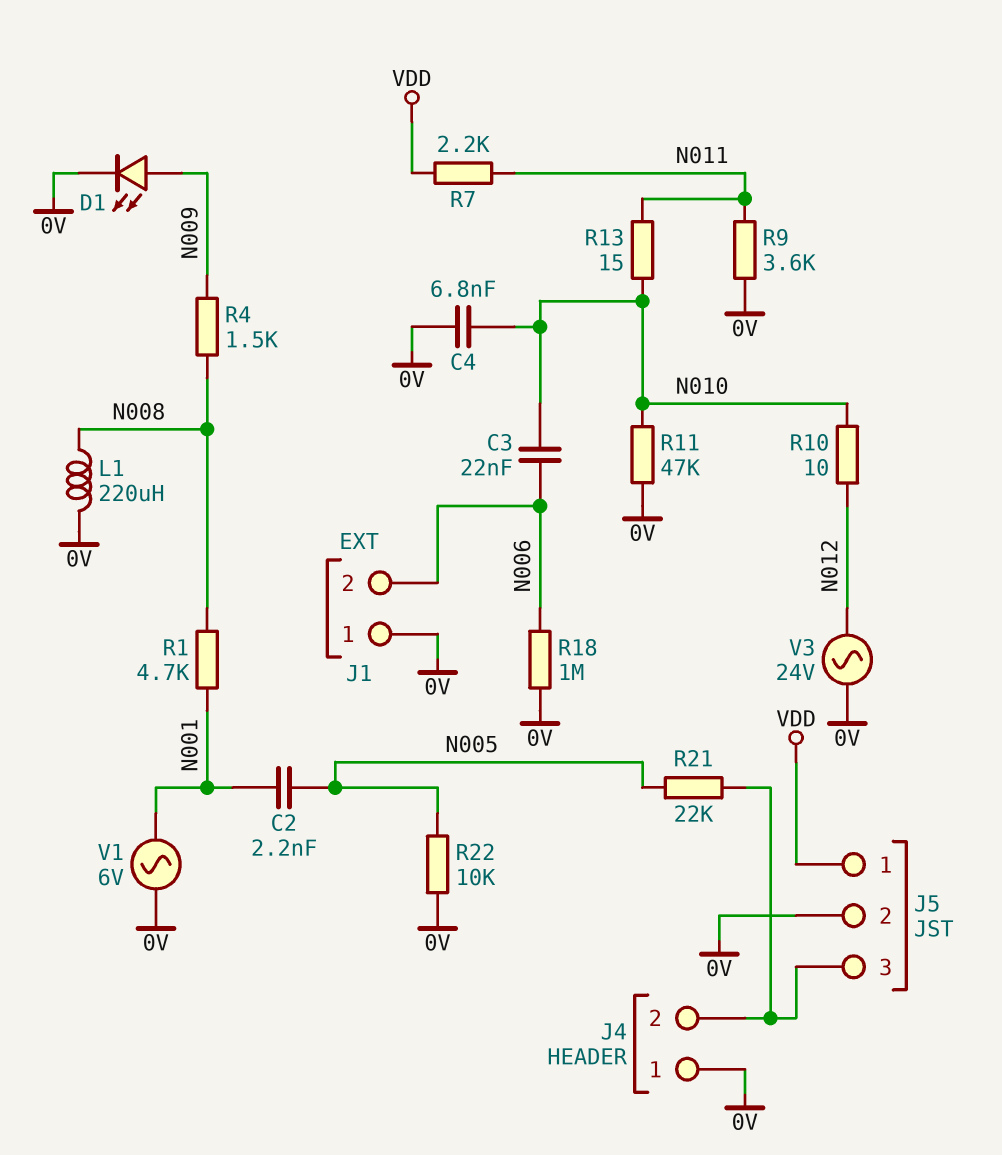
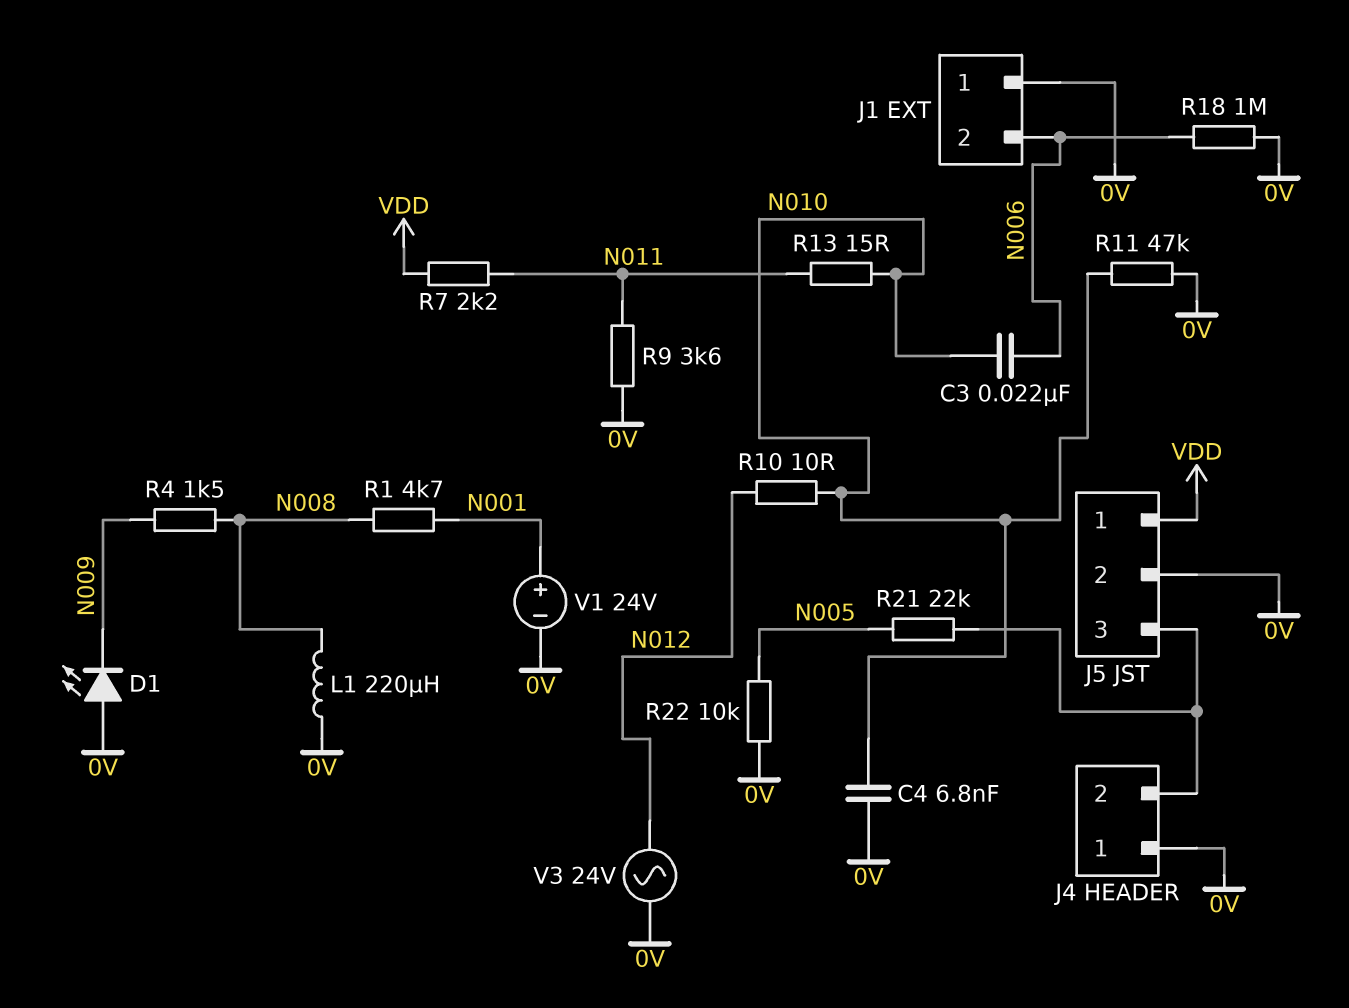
C2: 2.2nF (N001, N005) -> none
D1: LED (A N009, K 0V) -> LED (A 0V, K N009)
V1: AC 6V (0V, N001) -> 24V (plus N001, minus 0V)

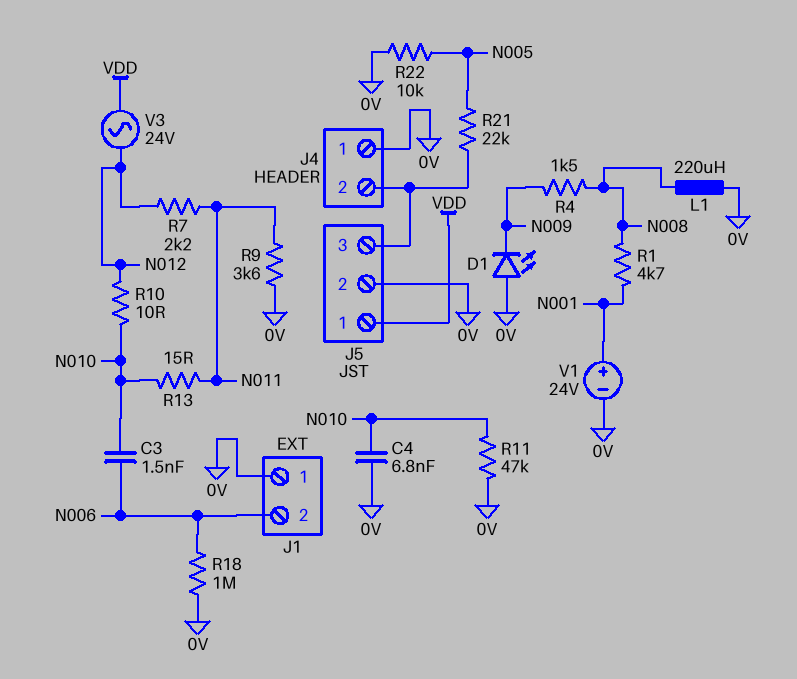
C3: 22nF (N006, N010) -> 1.5nF (N006, N010)
R7: 2.2k (N011, VDD) -> 2.2k (N011, N012)
V3: AC 24V (0V, N012) -> AC 24V (N012, VDD)

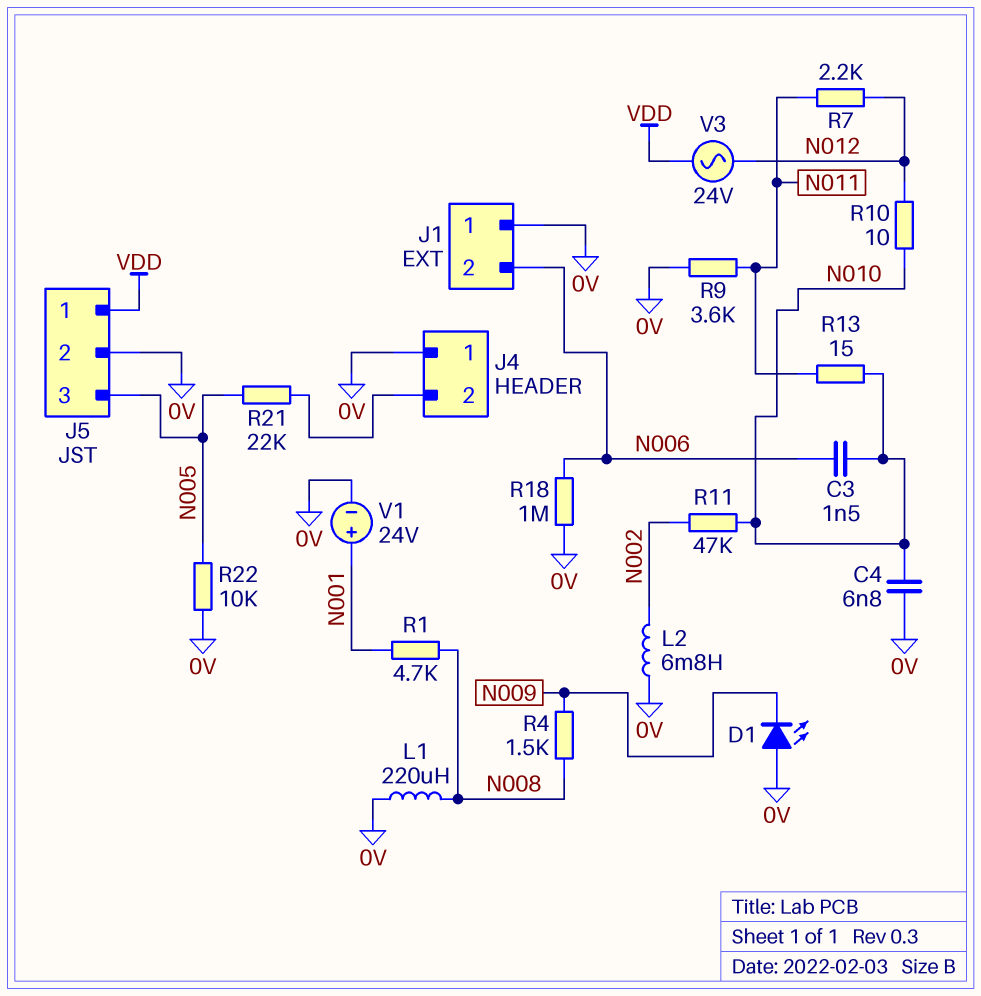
J5 pin 3: J4/2 -> N005
L2: none -> 6.8mH (0V, N002)
R11: 47k (0V, N010) -> 47k (N002, N010)

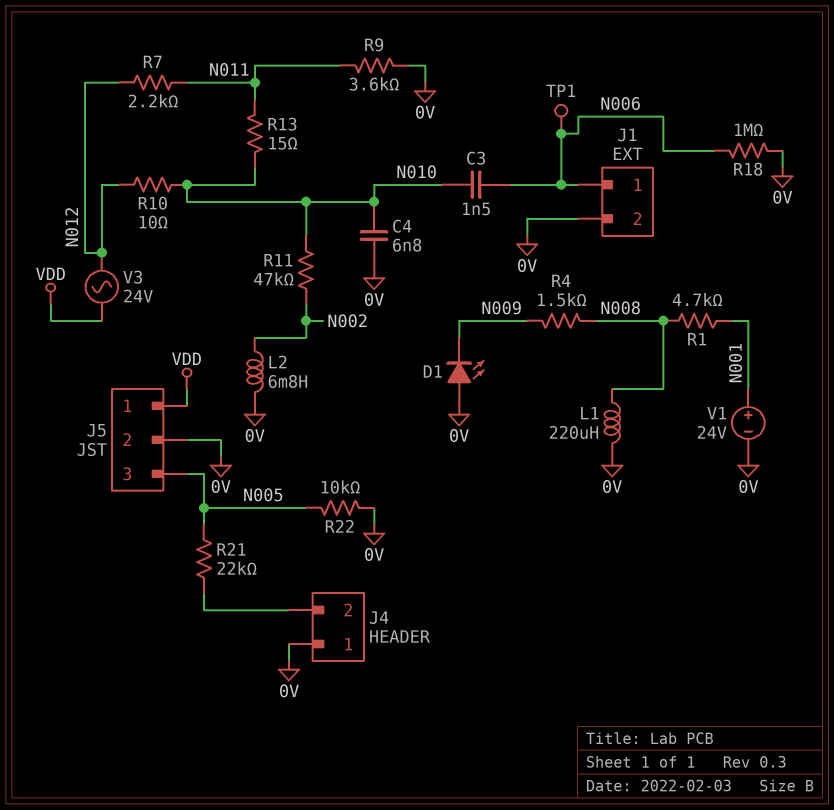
J1 pin 1: 0V -> N006
J1 pin 2: N006 -> 0V
TP1: none -> test point (N006)

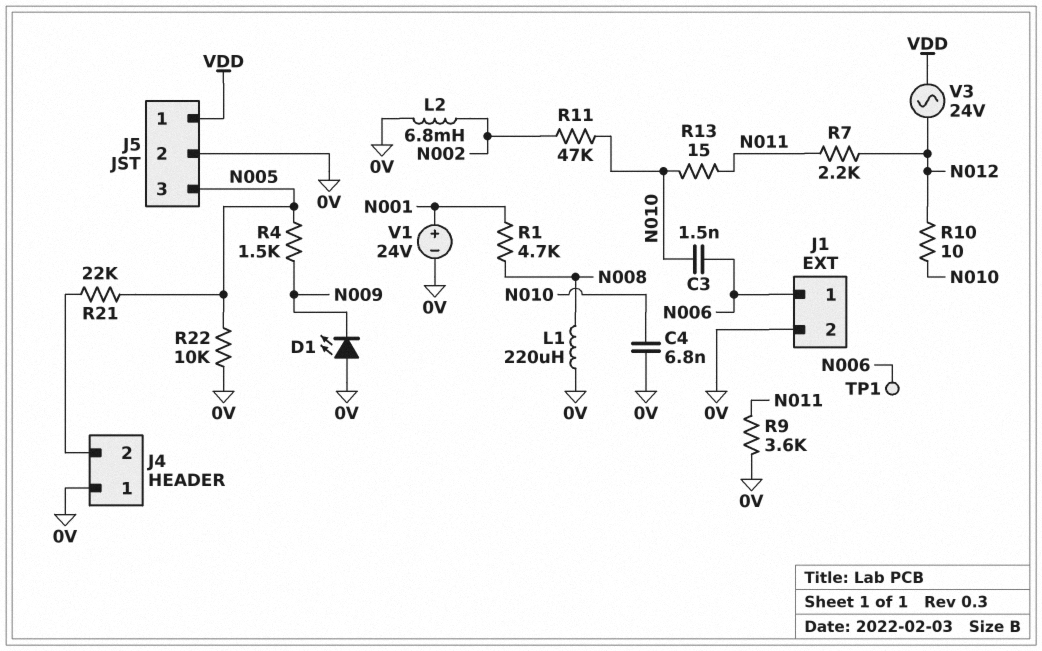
R4: 1.5k (N008, N009) -> 1.5k (N005, N009)
R18: 1M (0V, N006) -> none

